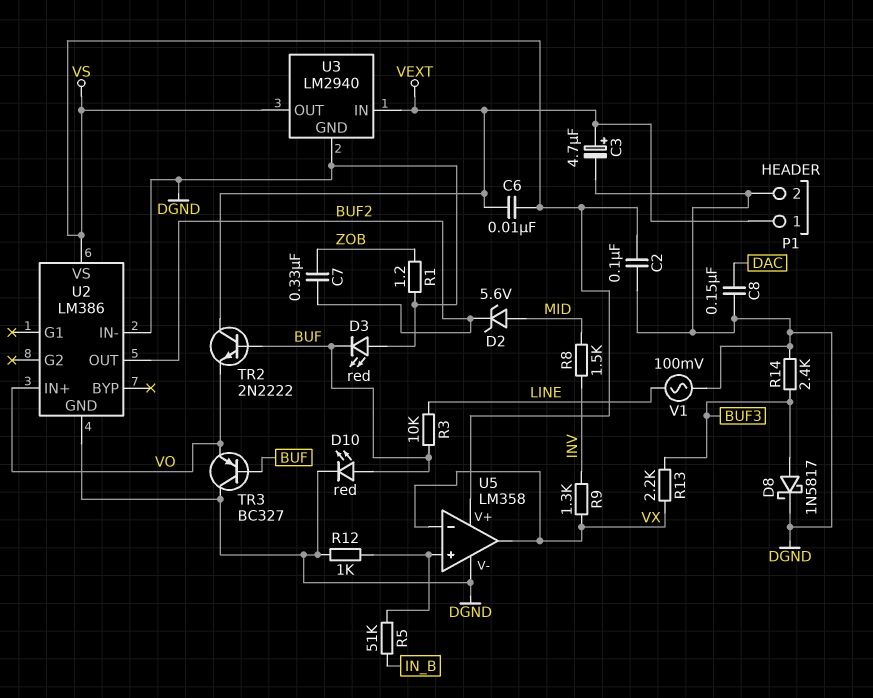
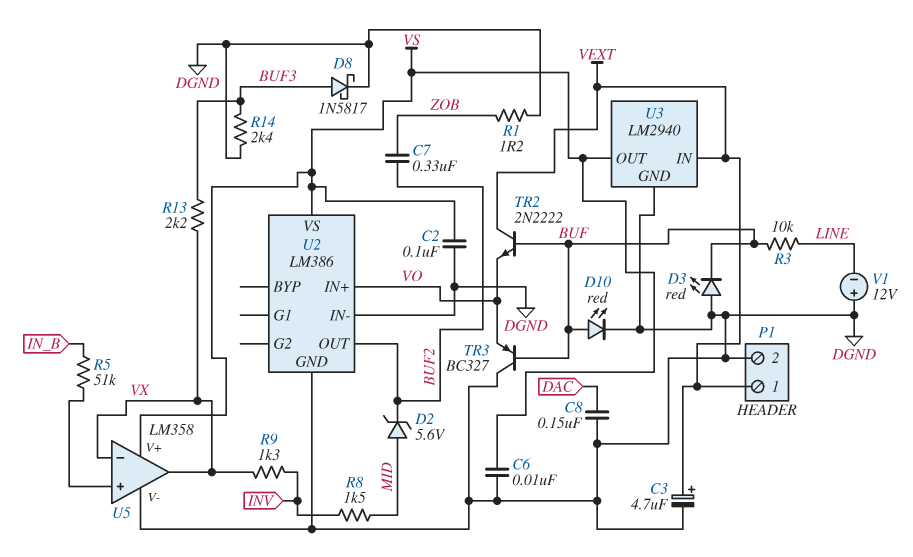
C6: 10nF (VEXT, VS) -> 10nF (DGND, VS)
R12: 1k (DGND, U5/in+) -> none
V1: AC 100mV (DGND, LINE) -> 12V (plus DGND, minus LINE)

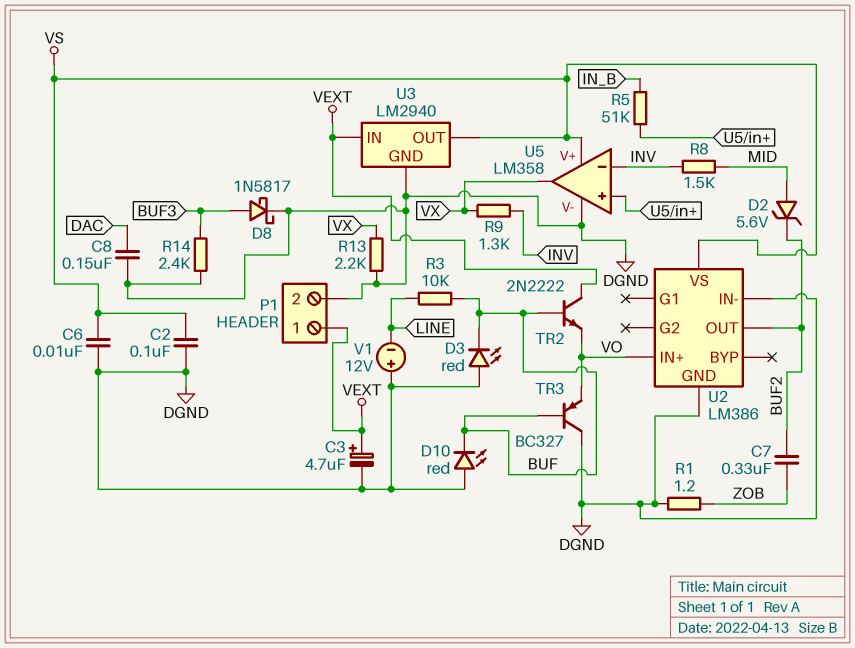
D10: LED red (A BUF, K DGND) -> LED red (A DGND, K BUF)
R13: 2.2k (BUF3, VX) -> 2.2k (DGND, VX)
U5 pin in-: VX -> INV

